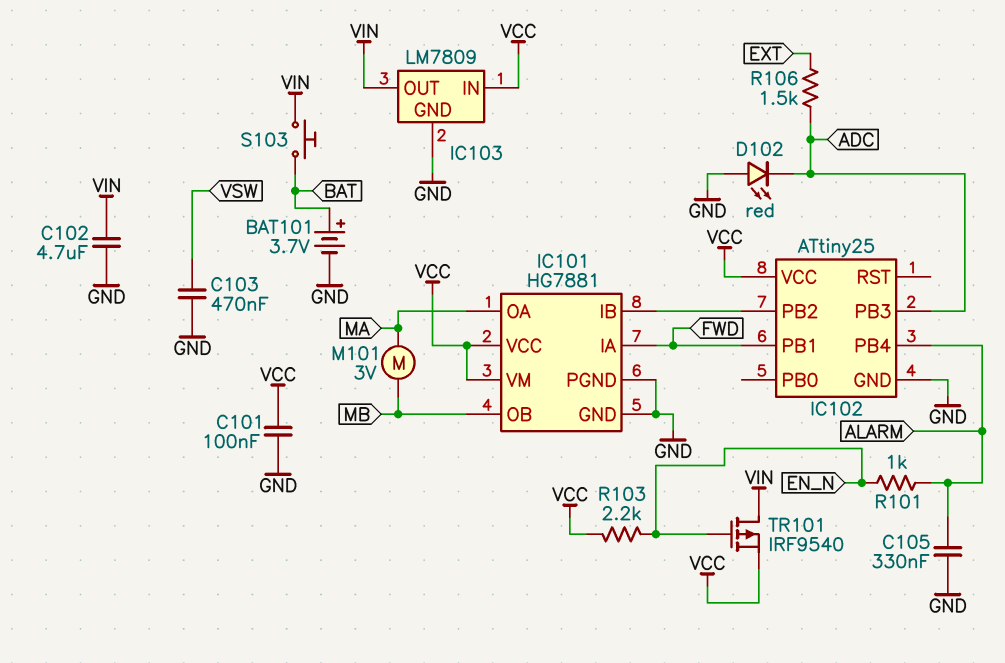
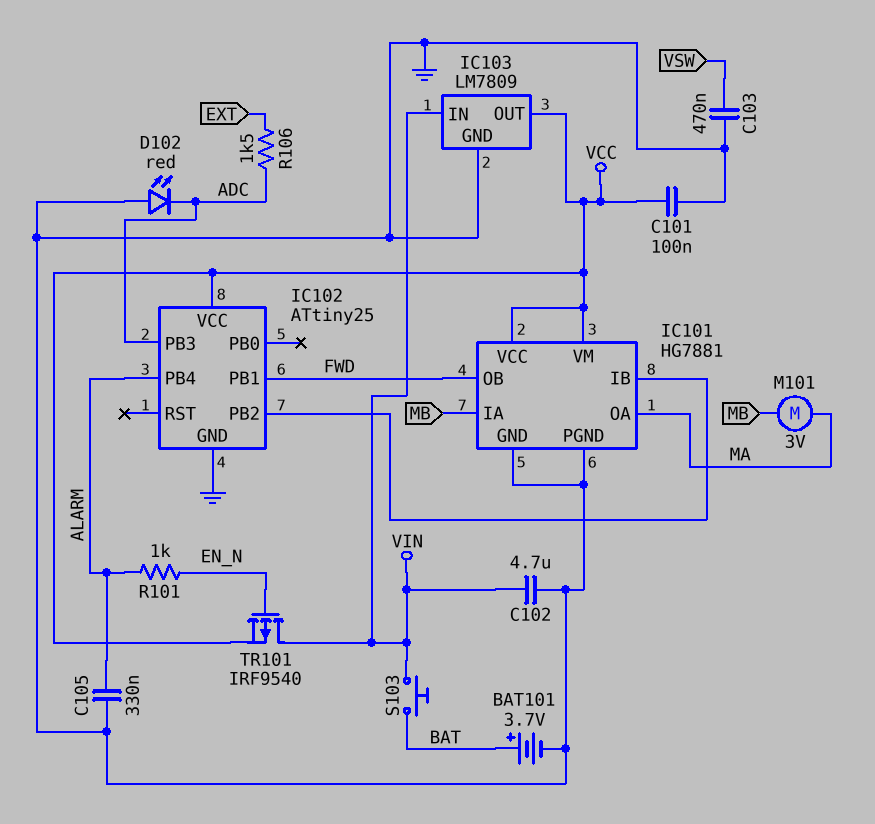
IC101 pin IA: FWD -> MB
IC101 pin OB: MB -> FWD
IC103 pin IN: VCC -> VIN
IC103 pin OUT: VIN -> VCC
R103: 2.2k (EN_N, VCC) -> none

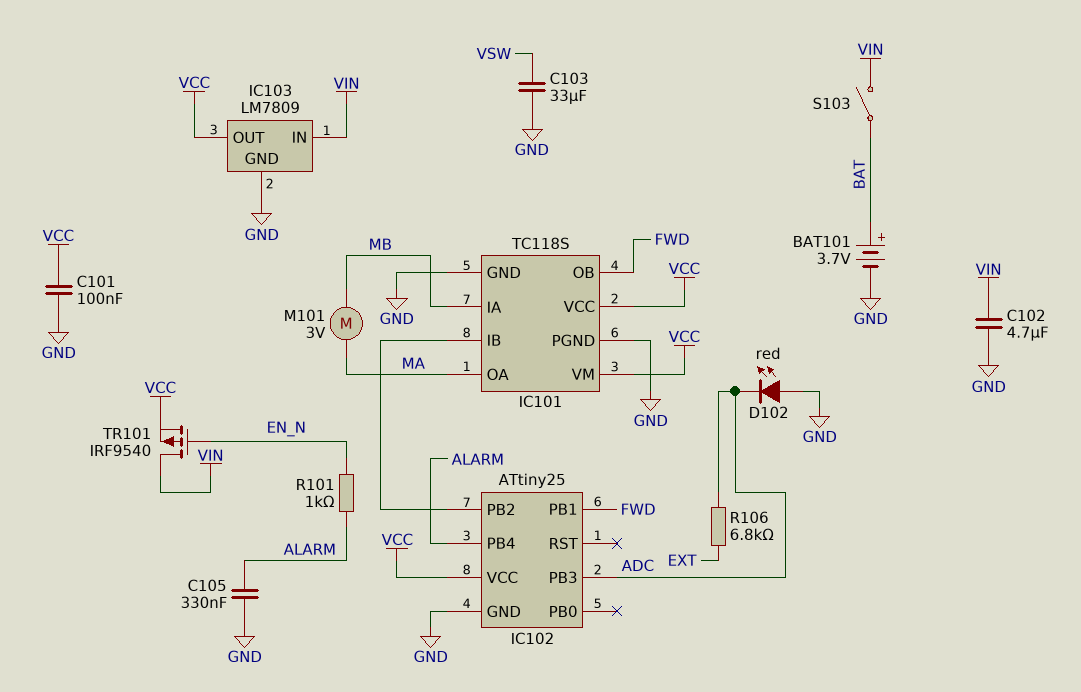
C103: 470nF (GND, VSW) -> 33uF (GND, VSW)
IC101: HG7881 -> TC118S
R106: 1.5k (ADC, EXT) -> 6.8k (ADC, EXT)
S103: button (BAT, VIN) -> switch (BAT, VIN)

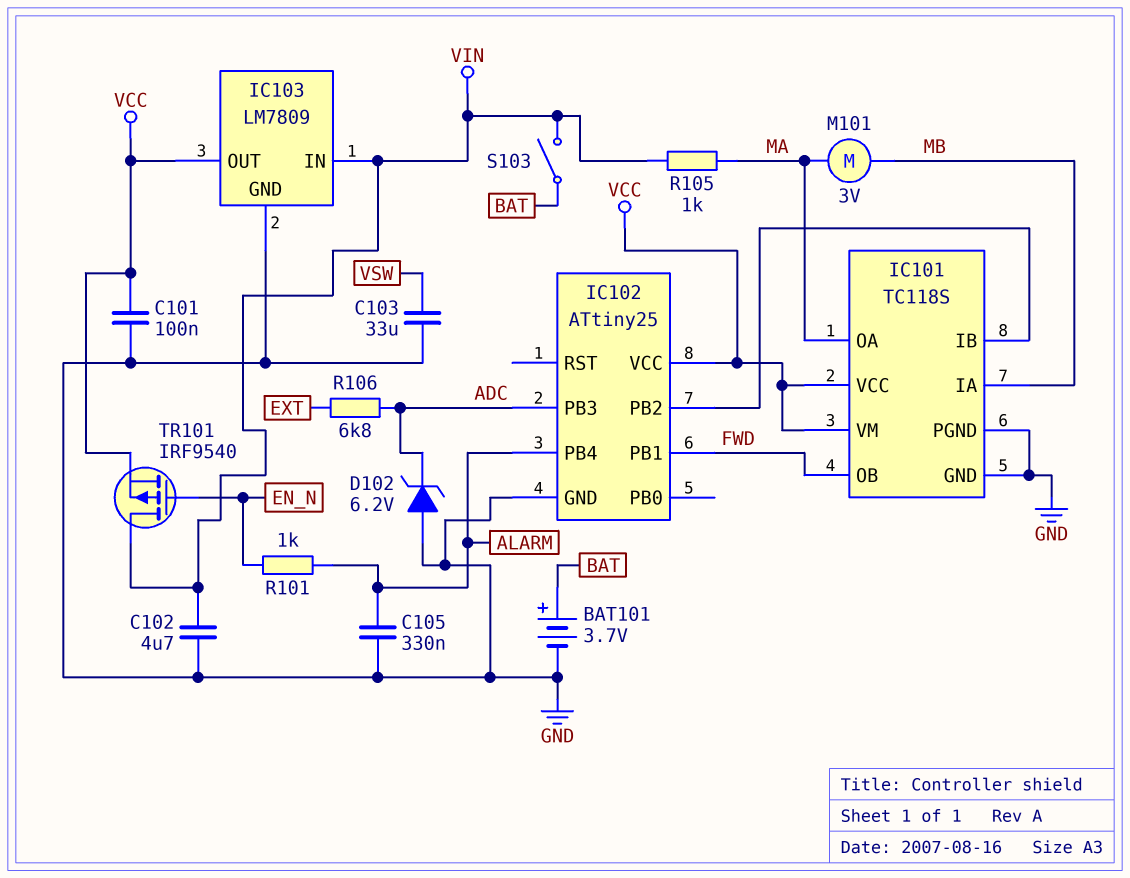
D102: LED red (A GND, K ADC) -> zener 6.2V (A GND, K ADC)
R105: none -> 1k (MA, VIN)

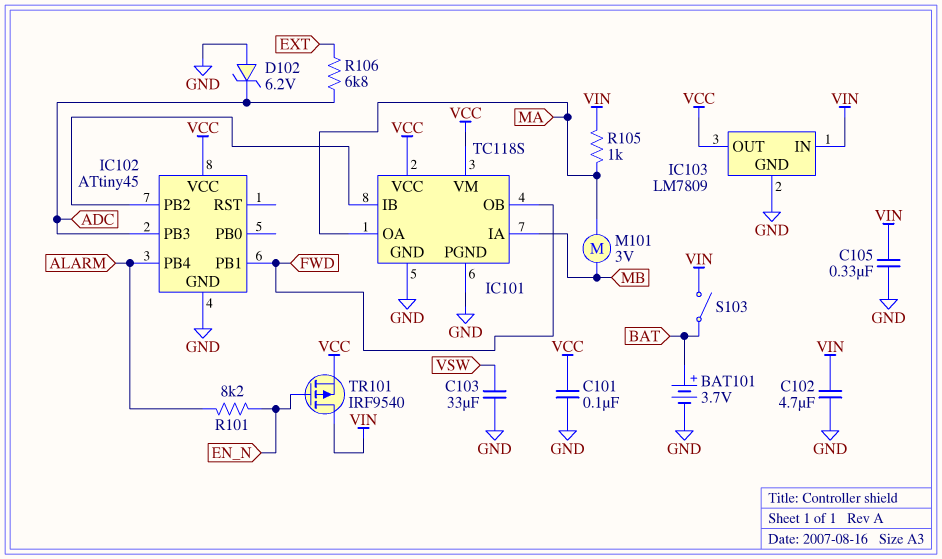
C105: 330nF (ALARM, GND) -> 330nF (GND, VIN)
IC102: ATtiny25 -> ATtiny45
R101: 1k (ALARM, EN_N) -> 8.2k (ALARM, EN_N)

